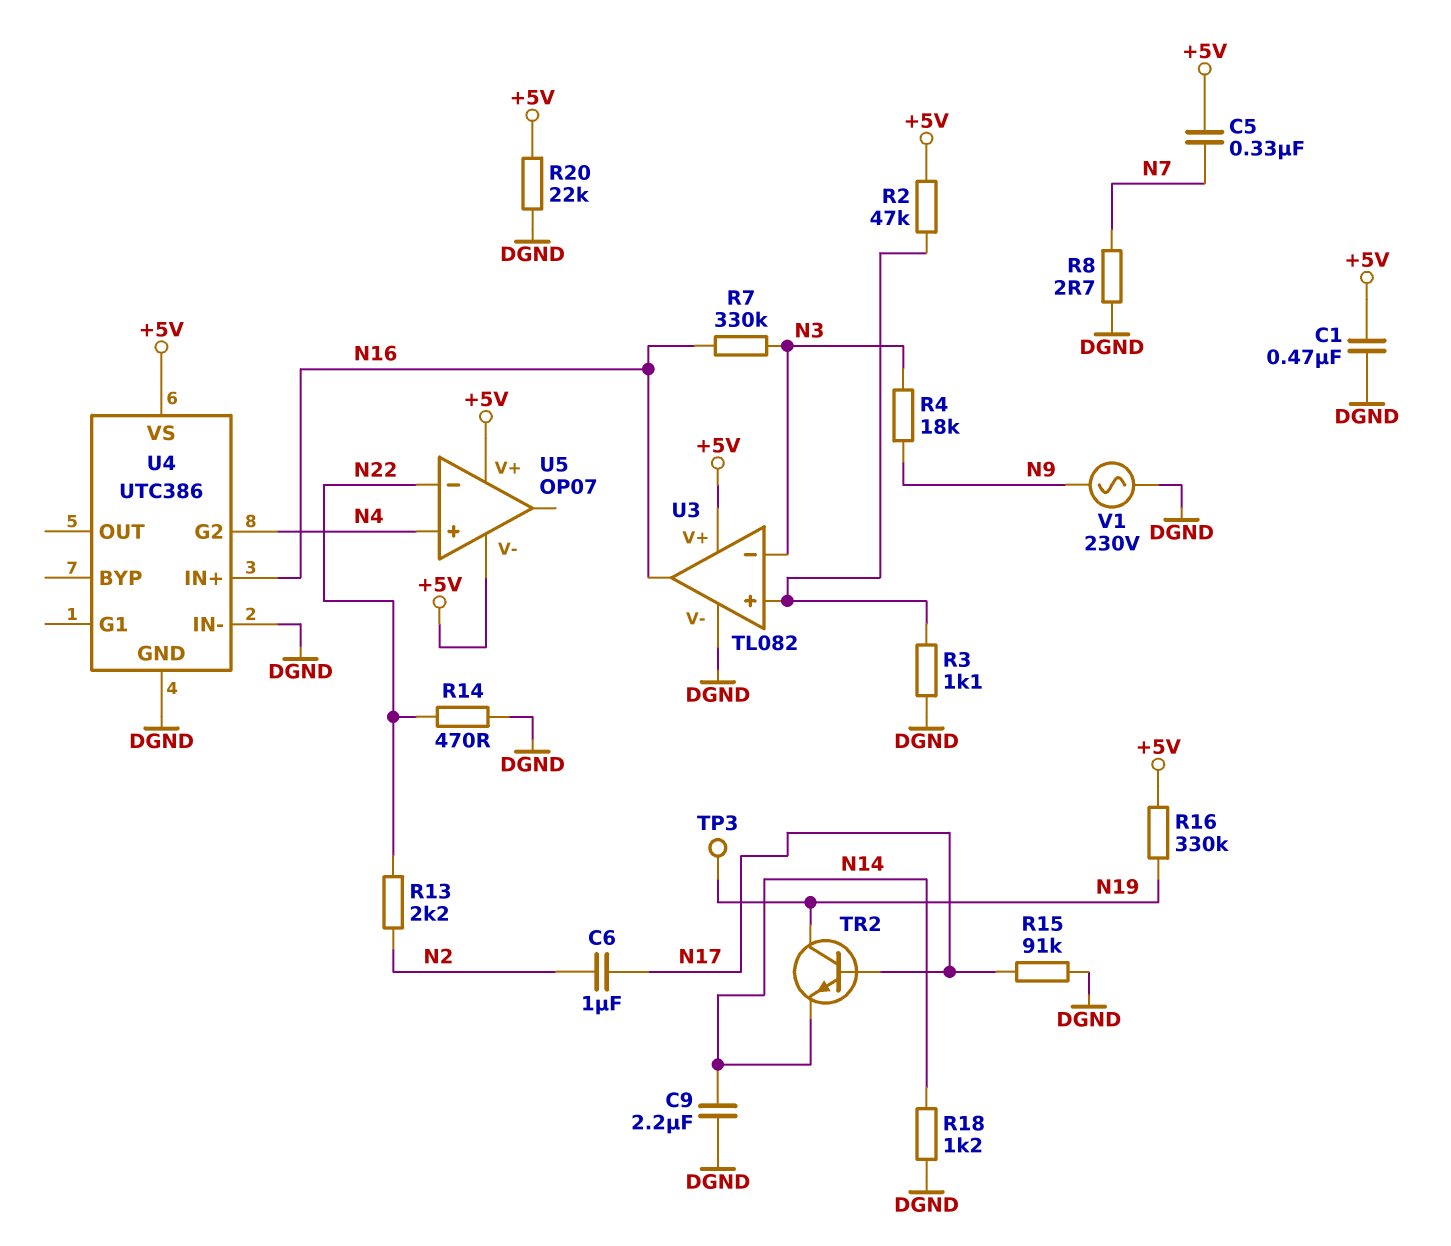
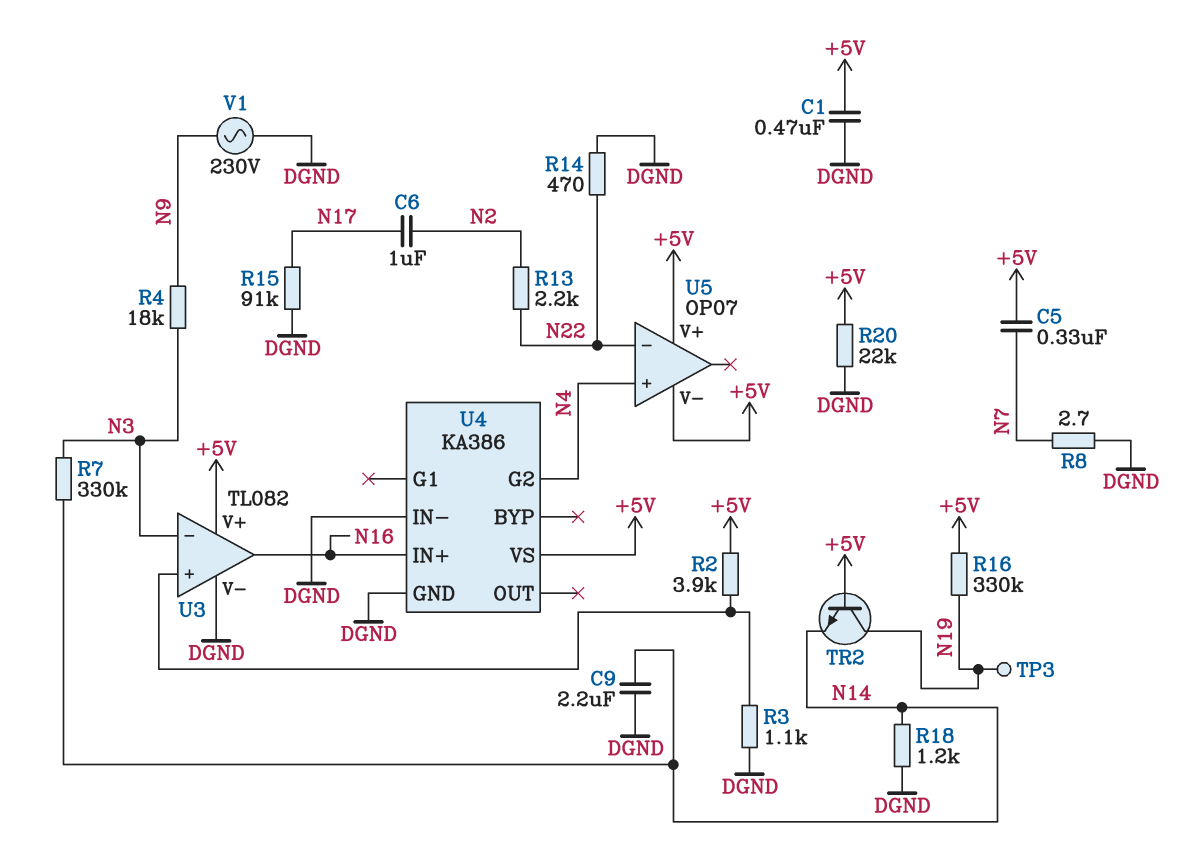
R2: 47k (+5V, U3/in+) -> 3.9k (+5V, U3/in+)
R7: 330k (N3, N16) -> 330k (N3, N14)
TR2: NPN (B N17, C N19, E N14) -> NPN (B +5V, C N19, E N14)
U4: UTC386 -> KA386

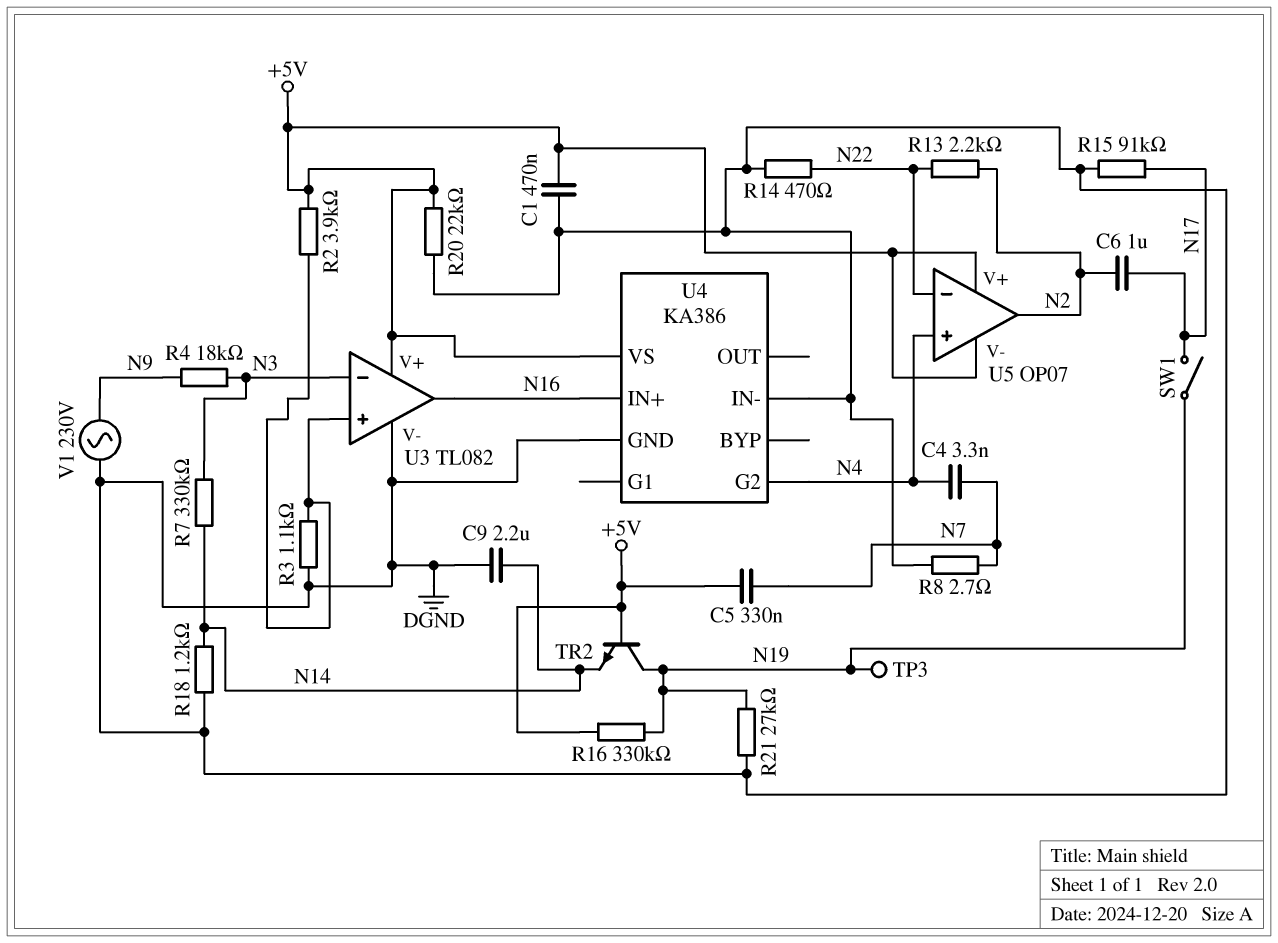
C4: none -> 3.3nF (N4, N7)
R21: none -> 27k (DGND, N19)
SW1: none -> switch (N17, N19)
U5 pin out: none -> N2

